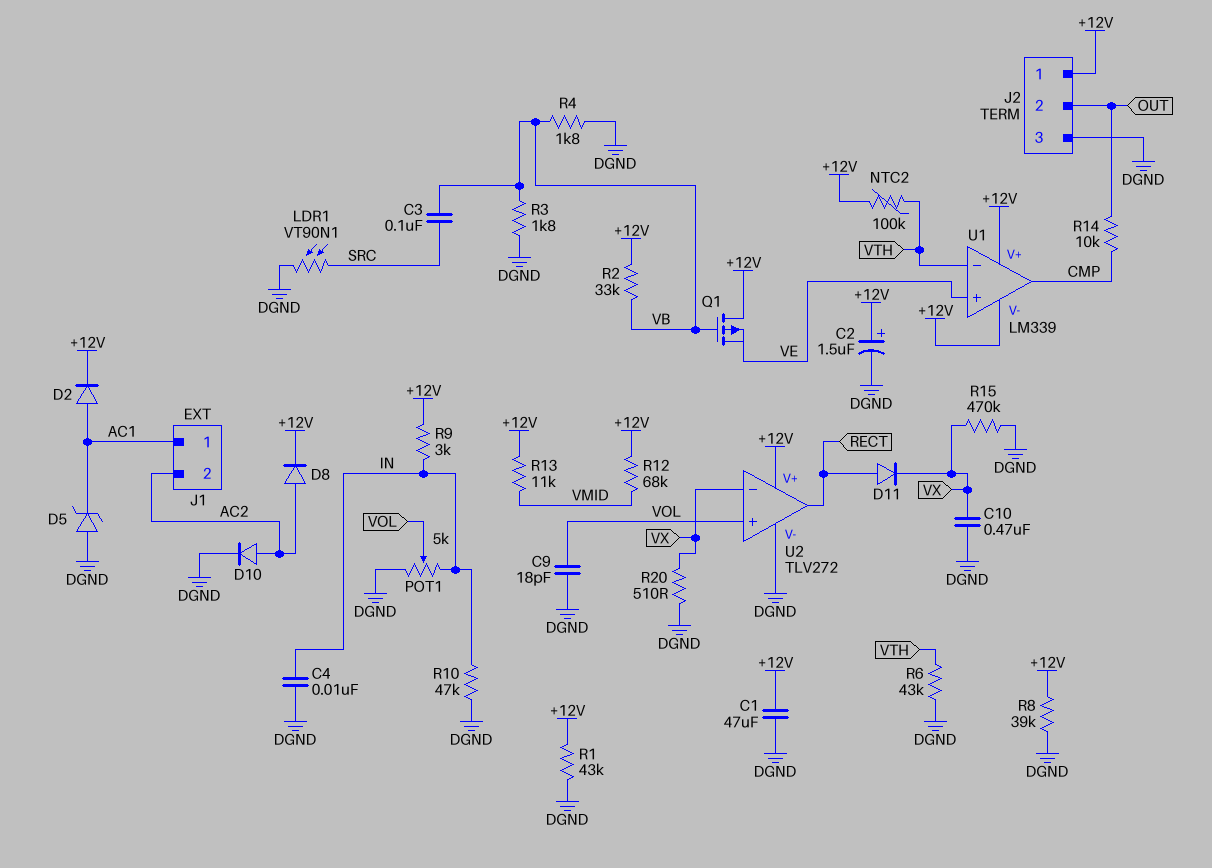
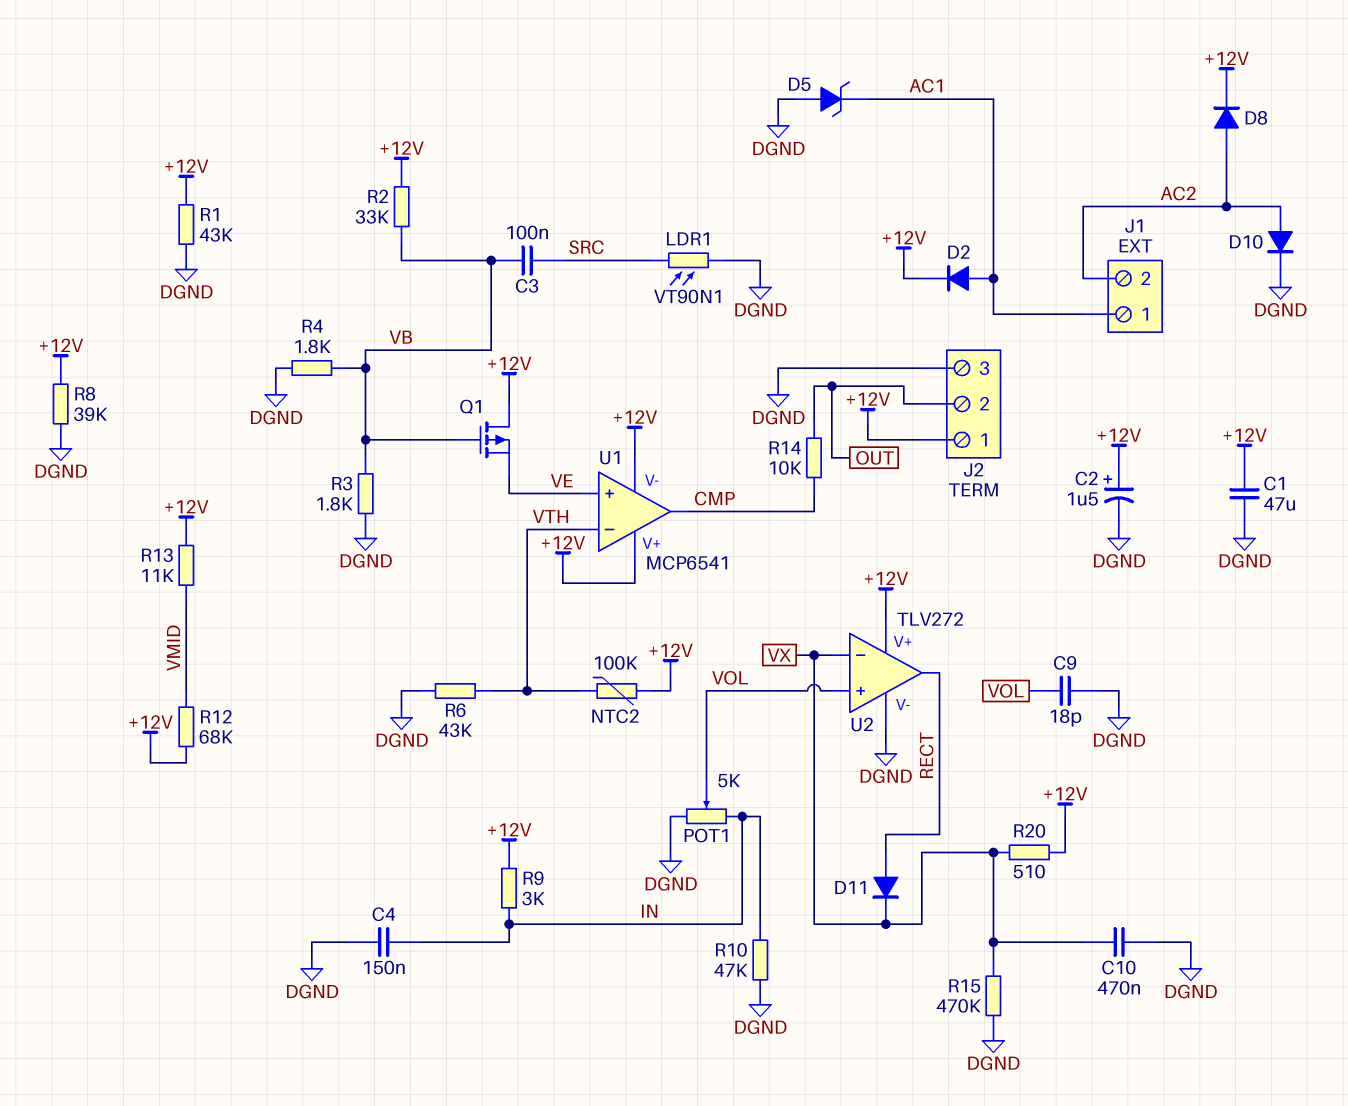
C4: 10nF (DGND, IN) -> 150nF (DGND, IN)
R20: 510 (DGND, VX) -> 510 (+12V, VX)
U1: LM339 -> MCP6541

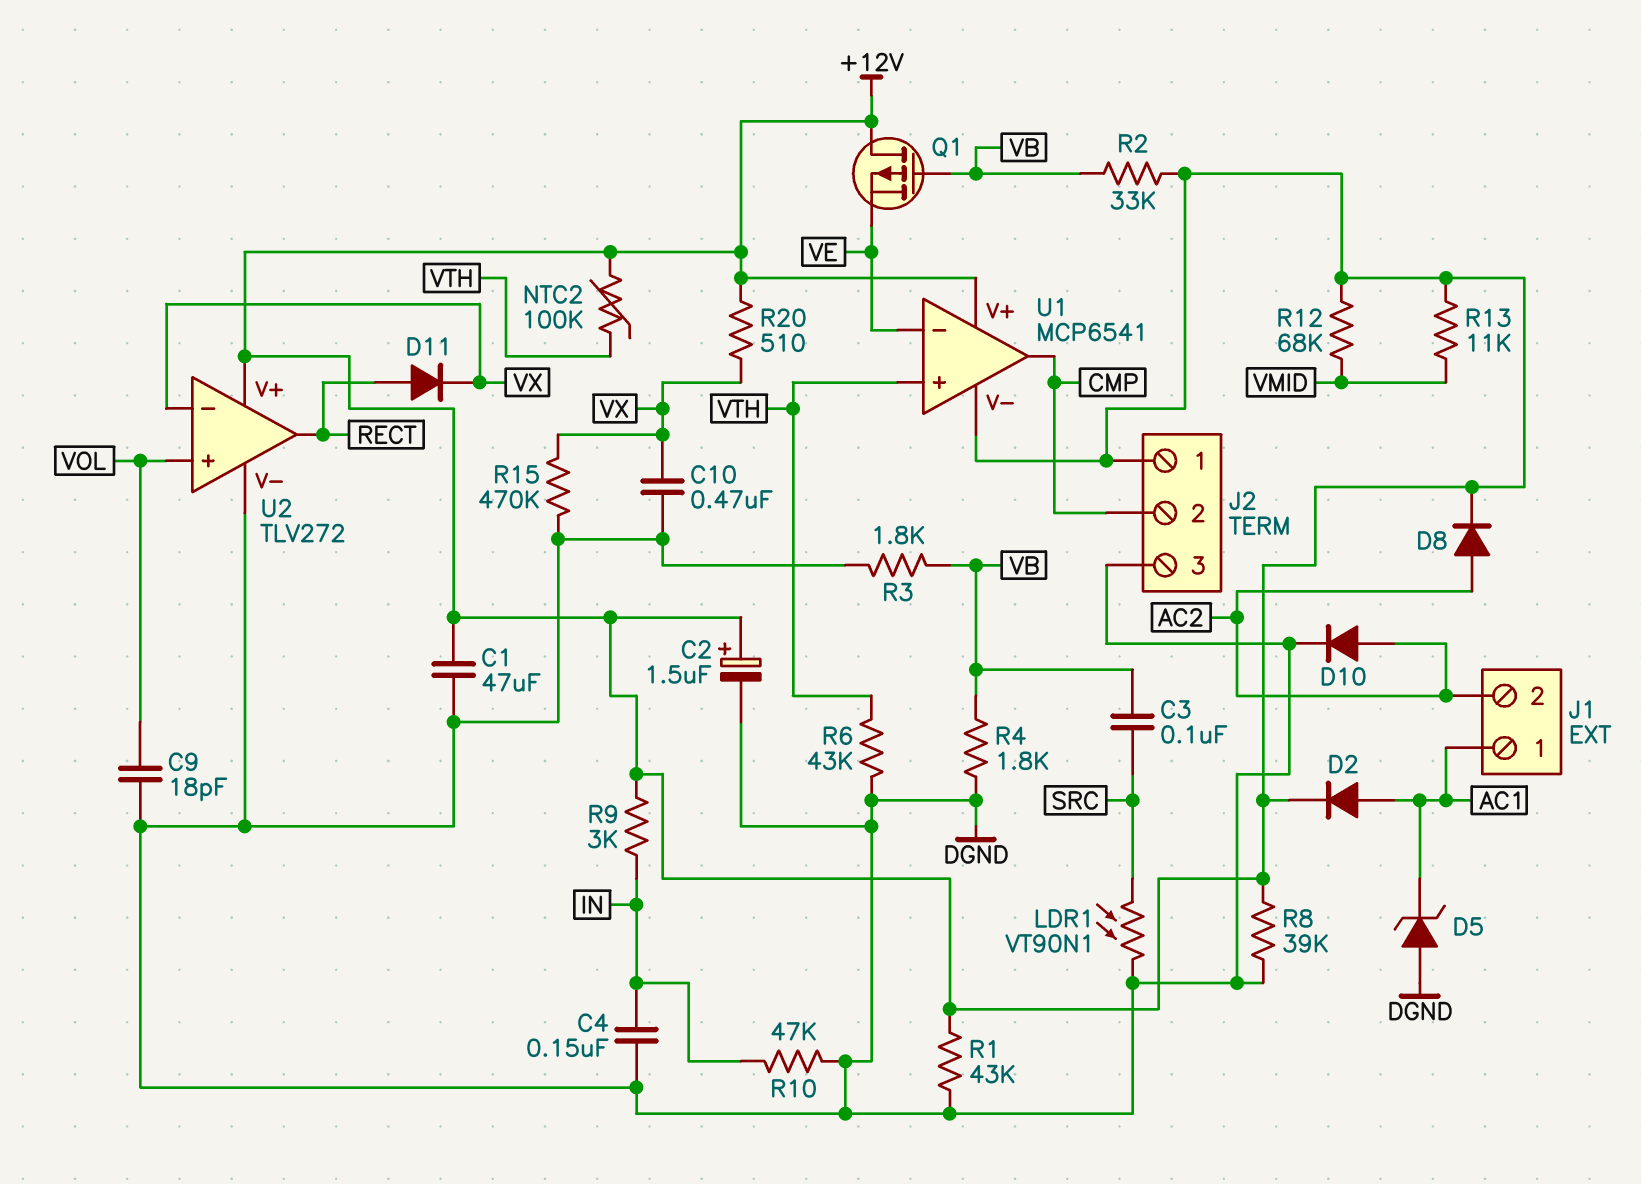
J2 pin 2: OUT -> CMP
POT1: 5k (DGND, IN, wiper VOL) -> none
R14: 10k (CMP, OUT) -> none
U1 pin in+: VE -> VTH
U1 pin in-: VTH -> VE

